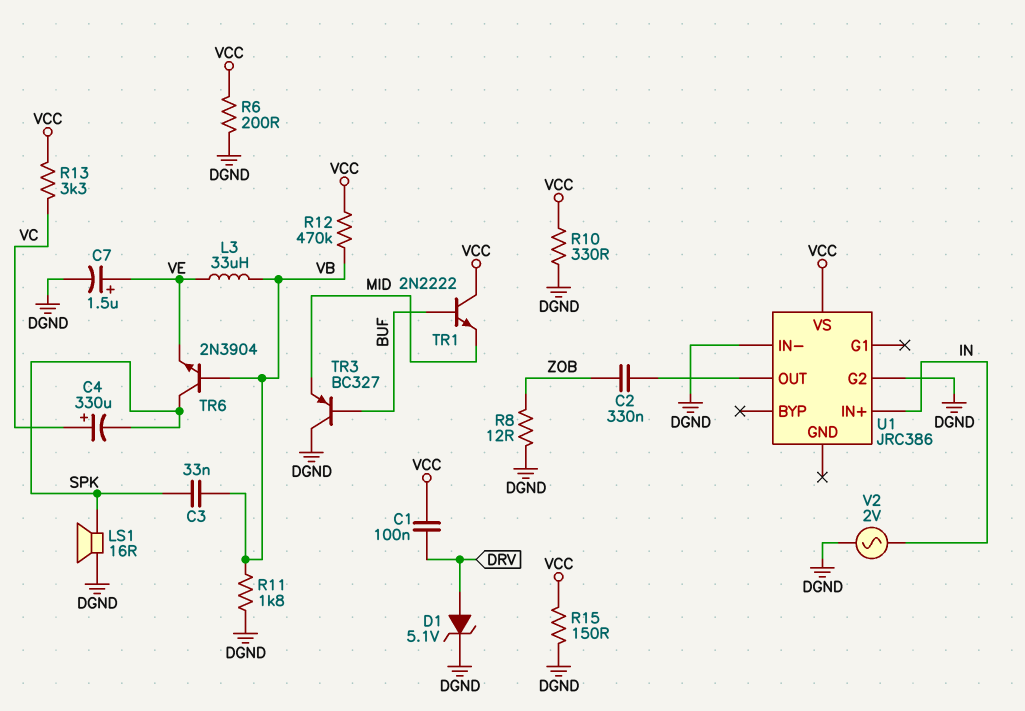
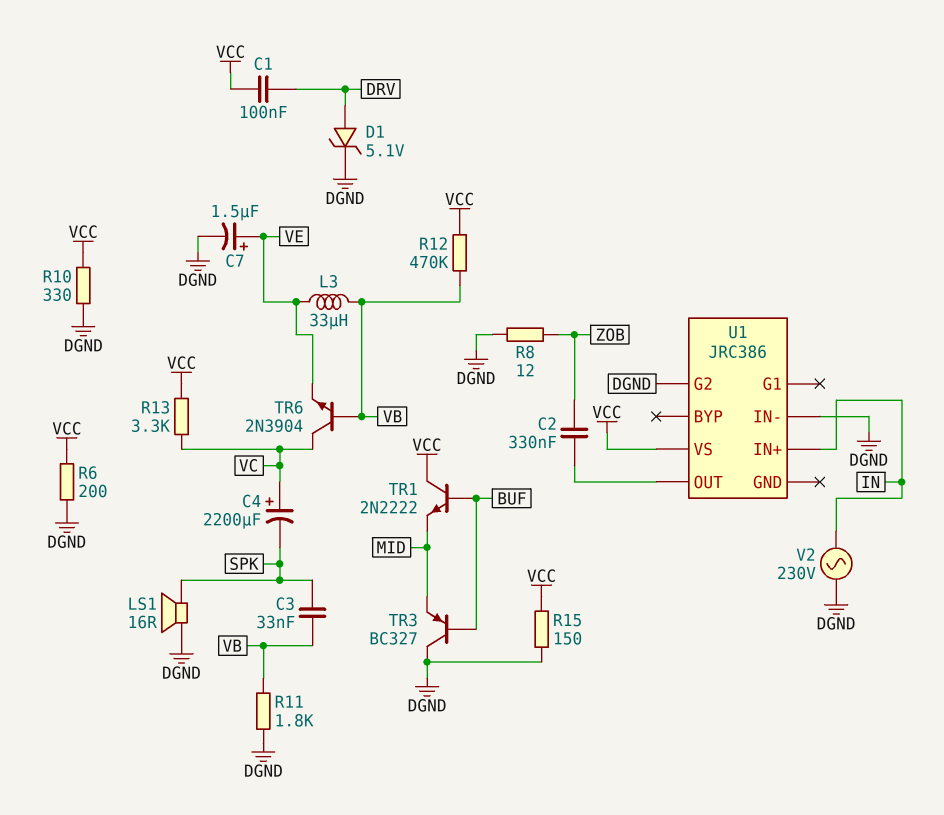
C4: 330uF (plus VC, minus SPK) -> 2200uF (plus VC, minus SPK)
TR6: NPN 2N3904 (B VB, C SPK, E VE) -> NPN 2N3904 (B VB, C VC, E VE)
V2: AC 2V (DGND, IN) -> AC 230V (DGND, IN)

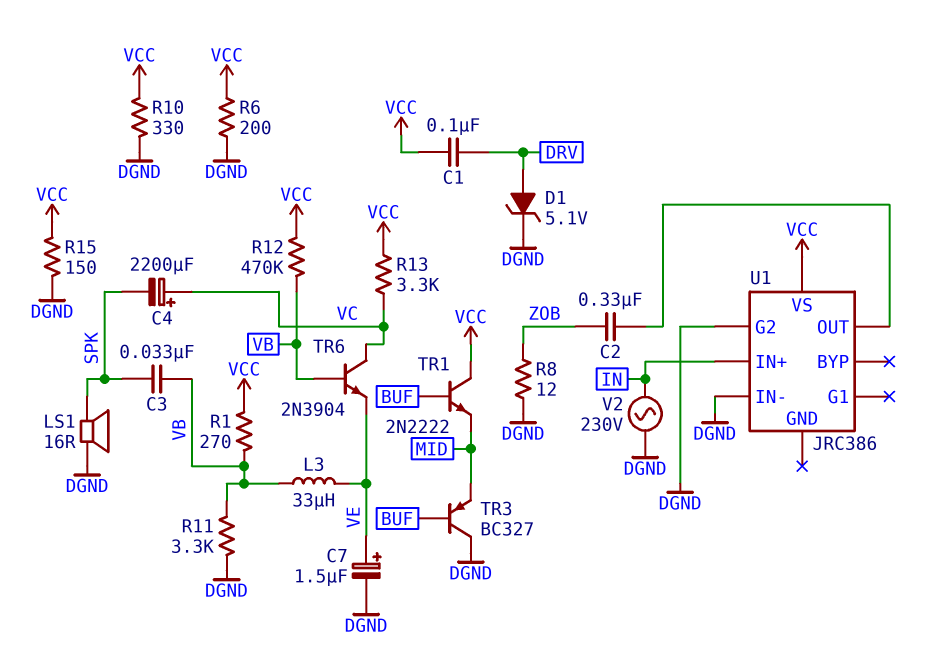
R1: none -> 270 (VB, VCC)
R11: 1.8k (DGND, VB) -> 3.3k (DGND, VB)

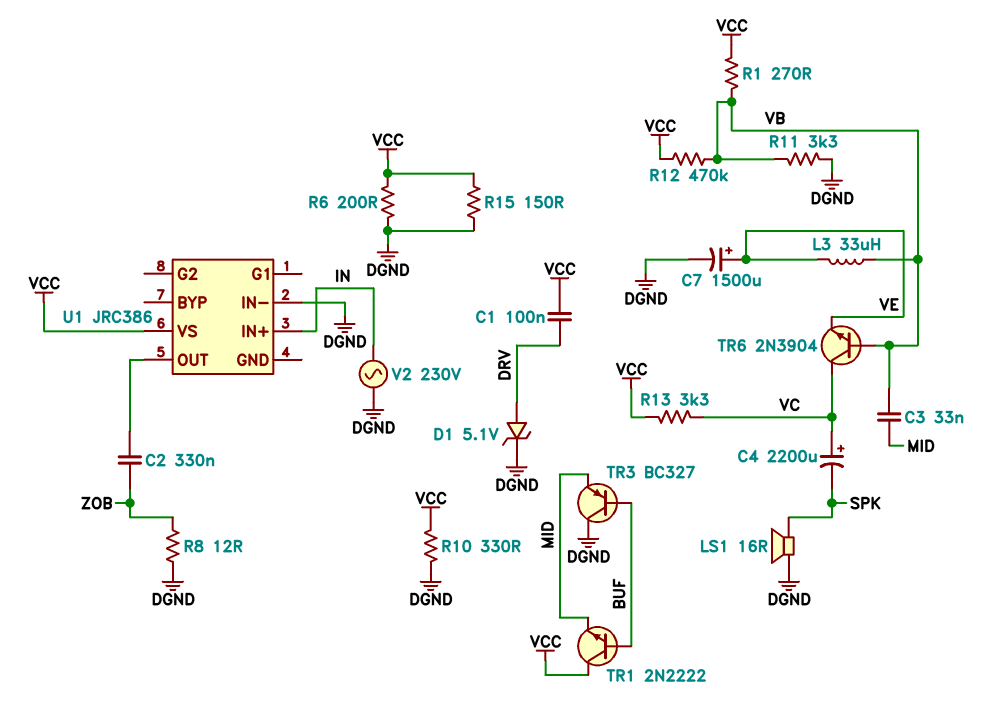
C3: 33nF (SPK, VB) -> 33nF (MID, VB)
C7: 1.5uF (plus VE, minus DGND) -> 1500uF (plus VE, minus DGND)
U1 pin G2: DGND -> none

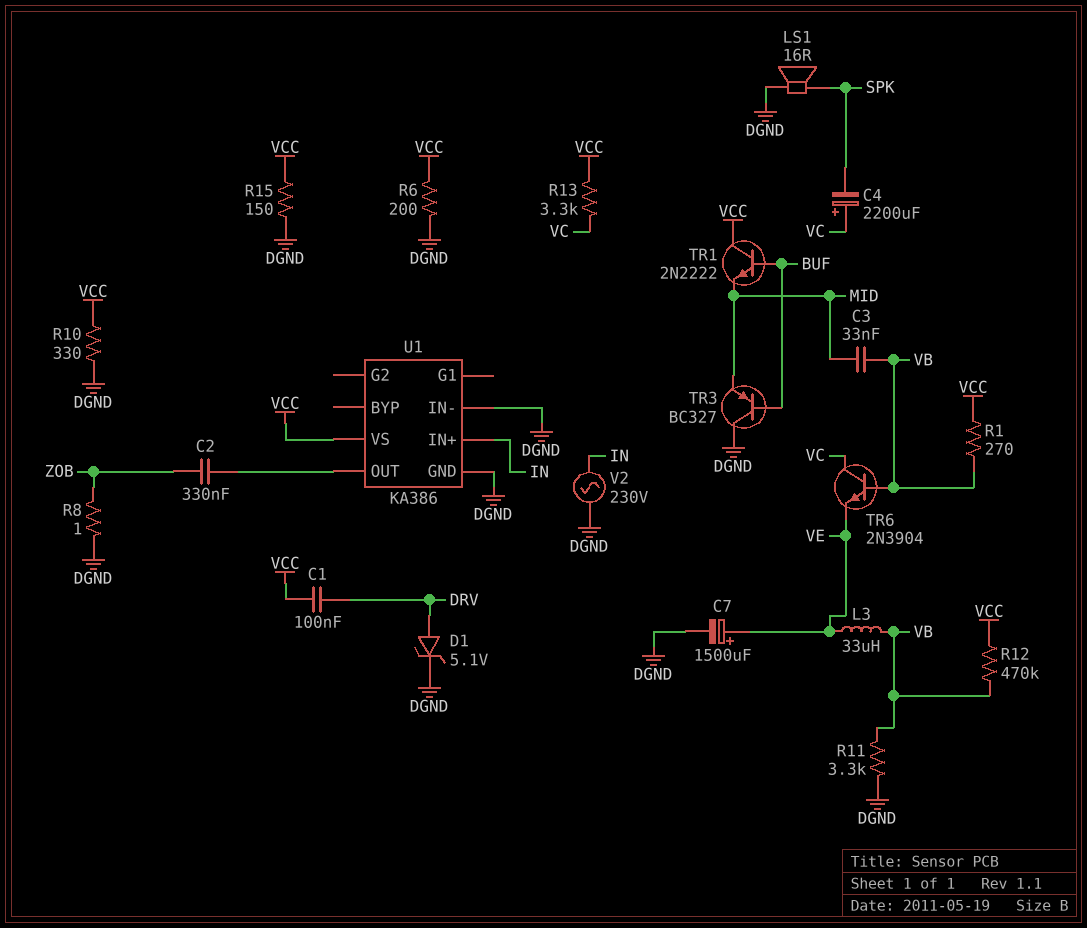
R8: 12 (DGND, ZOB) -> 1 (DGND, ZOB)
U1: JRC386 -> KA386
U1 pin GND: none -> DGND

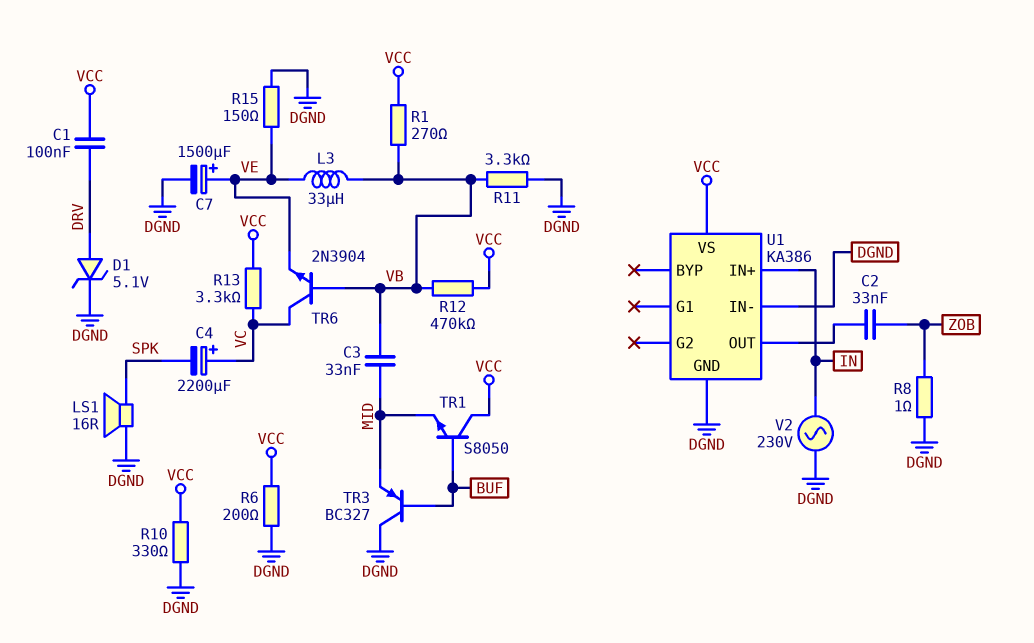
C2: 330nF (U1/OUT, ZOB) -> 33nF (U1/OUT, ZOB)
R15: 150 (DGND, VCC) -> 150 (DGND, VE)
TR1: NPN 2N2222 (B BUF, C VCC, E MID) -> NPN S8050 (B BUF, C VCC, E MID)

